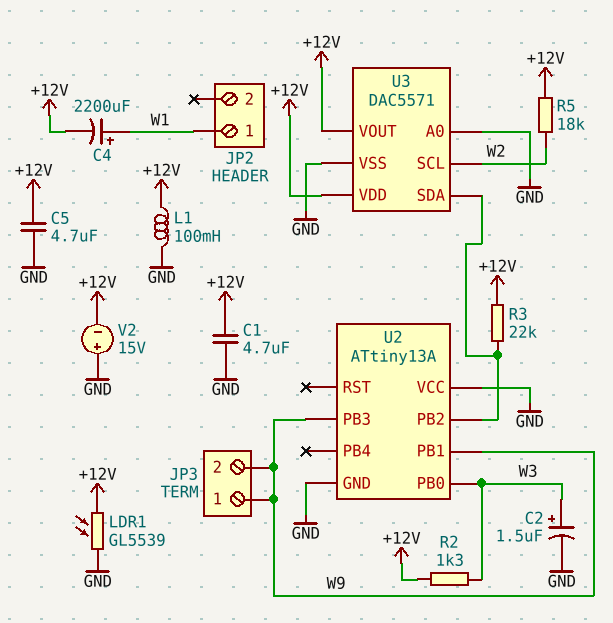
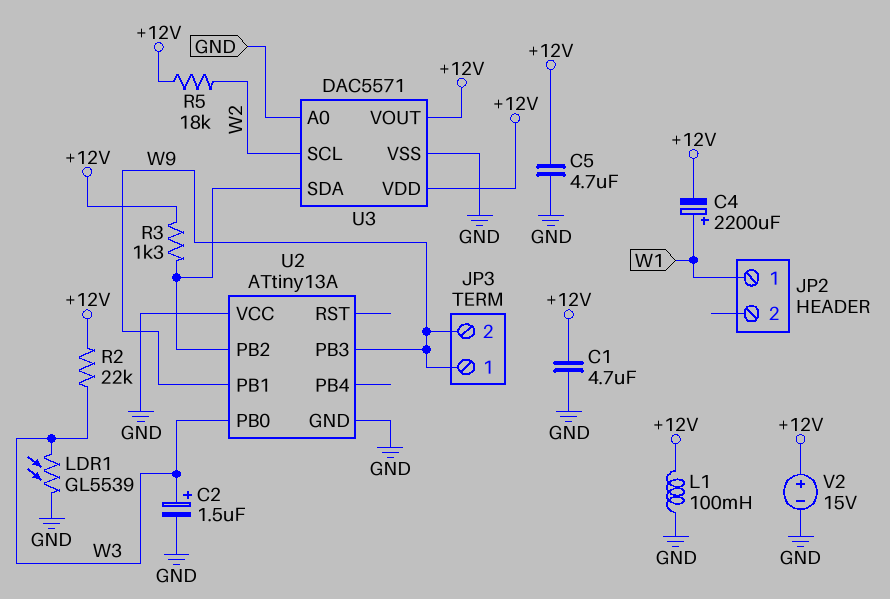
LDR1: GL5539 (+12V, GND) -> GL5539 (GND, W3)
R2: 1.3k (+12V, W3) -> 22k (+12V, W3)
R3: 22k (+12V, U2/PB2) -> 1.3k (+12V, U2/PB2)
V2: 15V (plus GND, minus +12V) -> 15V (plus +12V, minus GND)

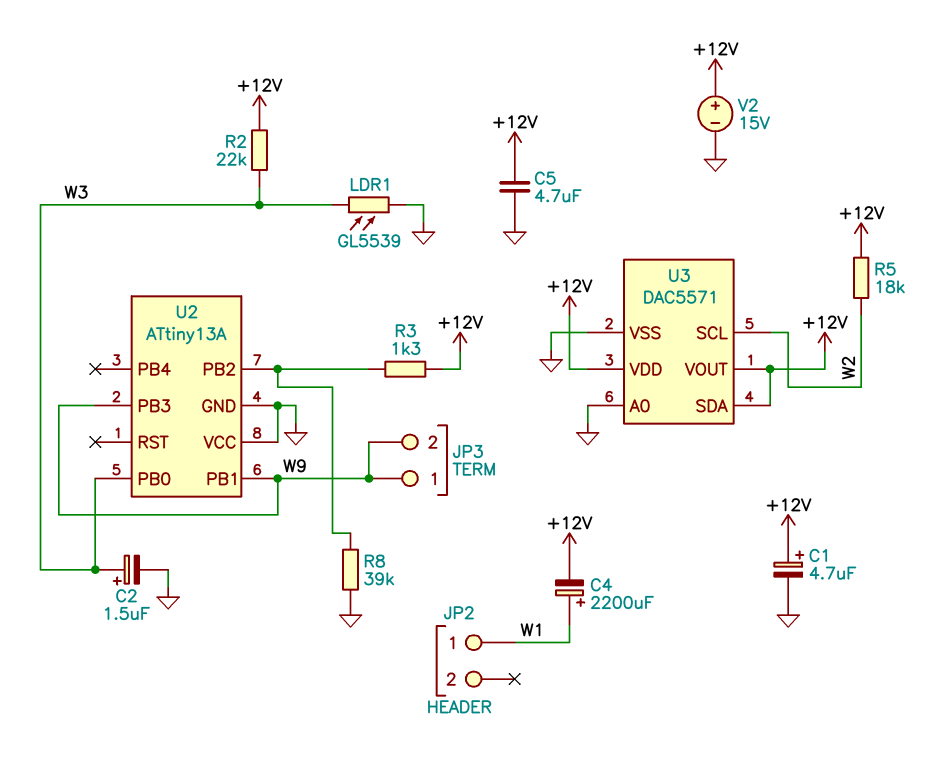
C1: 4.7uF (+12V, GND) -> 4.7uF (plus +12V, minus GND)
L1: 100mH (+12V, GND) -> none
R8: none -> 39k (GND, U2/PB2)
U3 pin SDA: U2/PB2 -> +12V

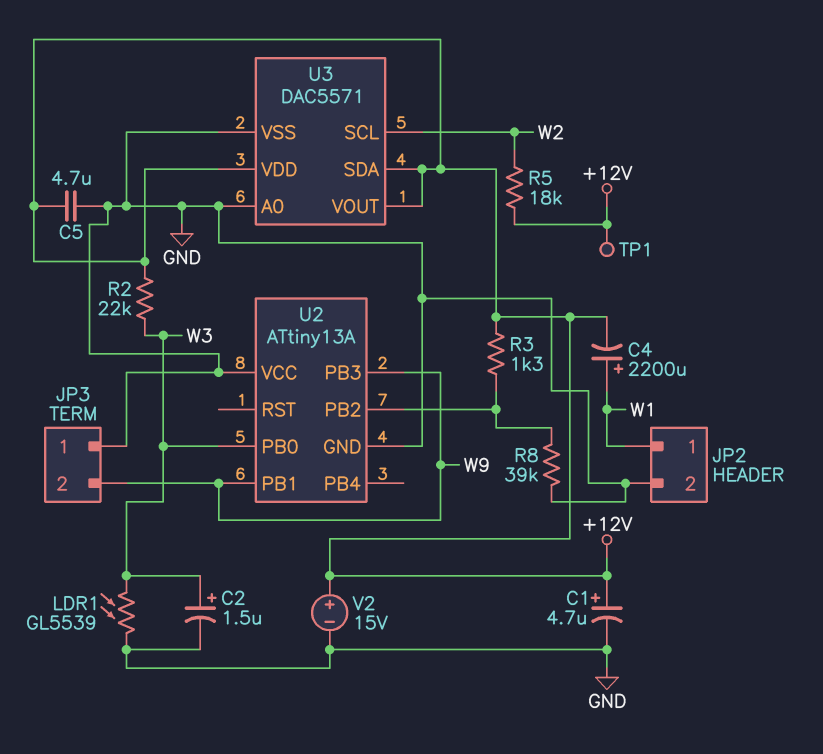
JP2 pin 2: none -> GND
JP3 pin 1: W9 -> GND
TP1: none -> test point (+12V)

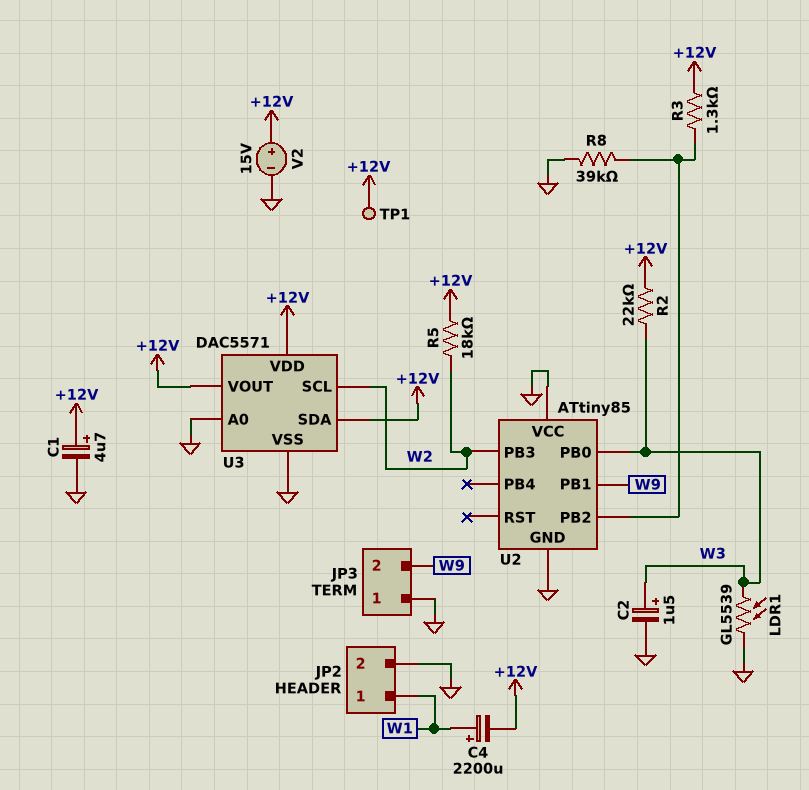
C5: 4.7uF (+12V, GND) -> none
U2: ATtiny13A -> ATtiny85
U2 pin PB3: W9 -> W2

